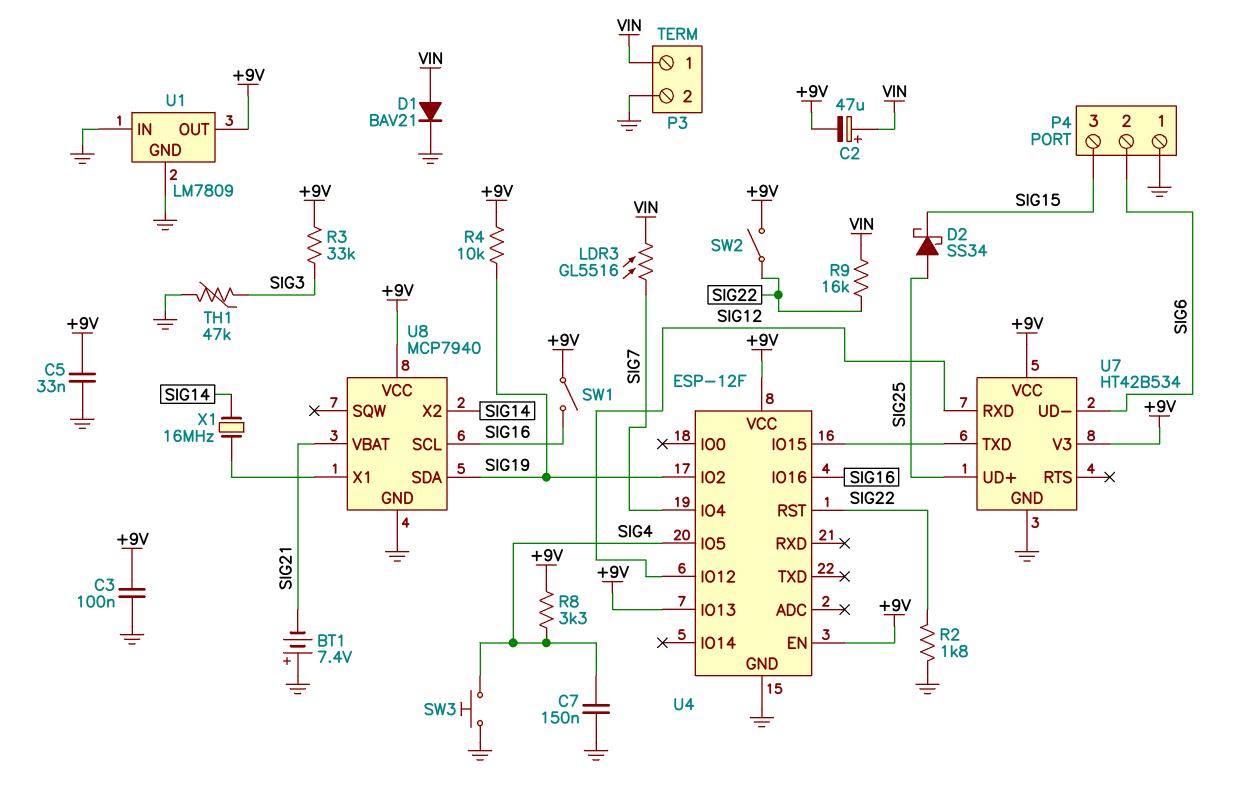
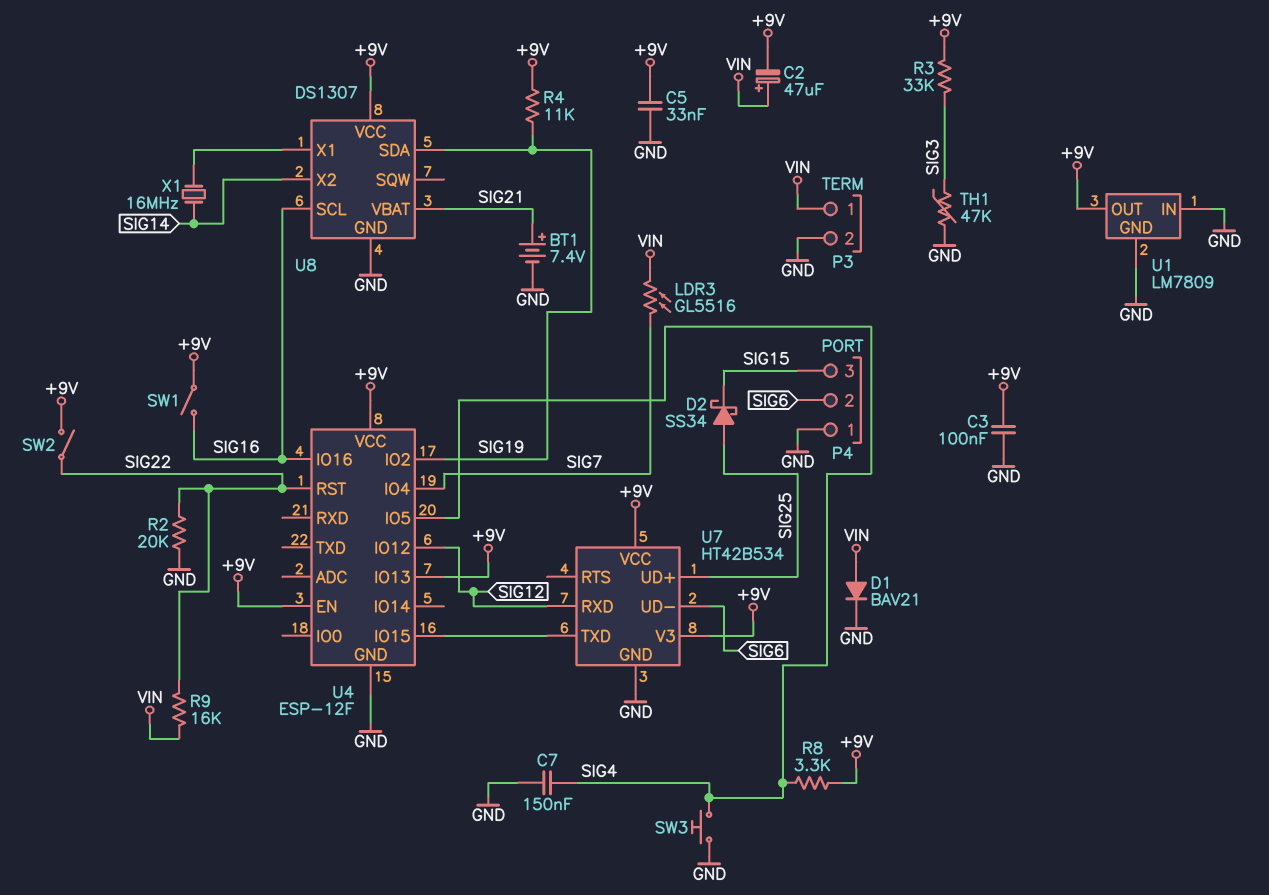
BT1: 7.4V (plus GND, minus SIG21) -> 7.4V (plus SIG21, minus GND)
R2: 1.8k (GND, SIG22) -> 20k (GND, SIG22)
R4: 10k (+9V, SIG19) -> 11k (+9V, SIG19)
U8: MCP7940 -> DS1307

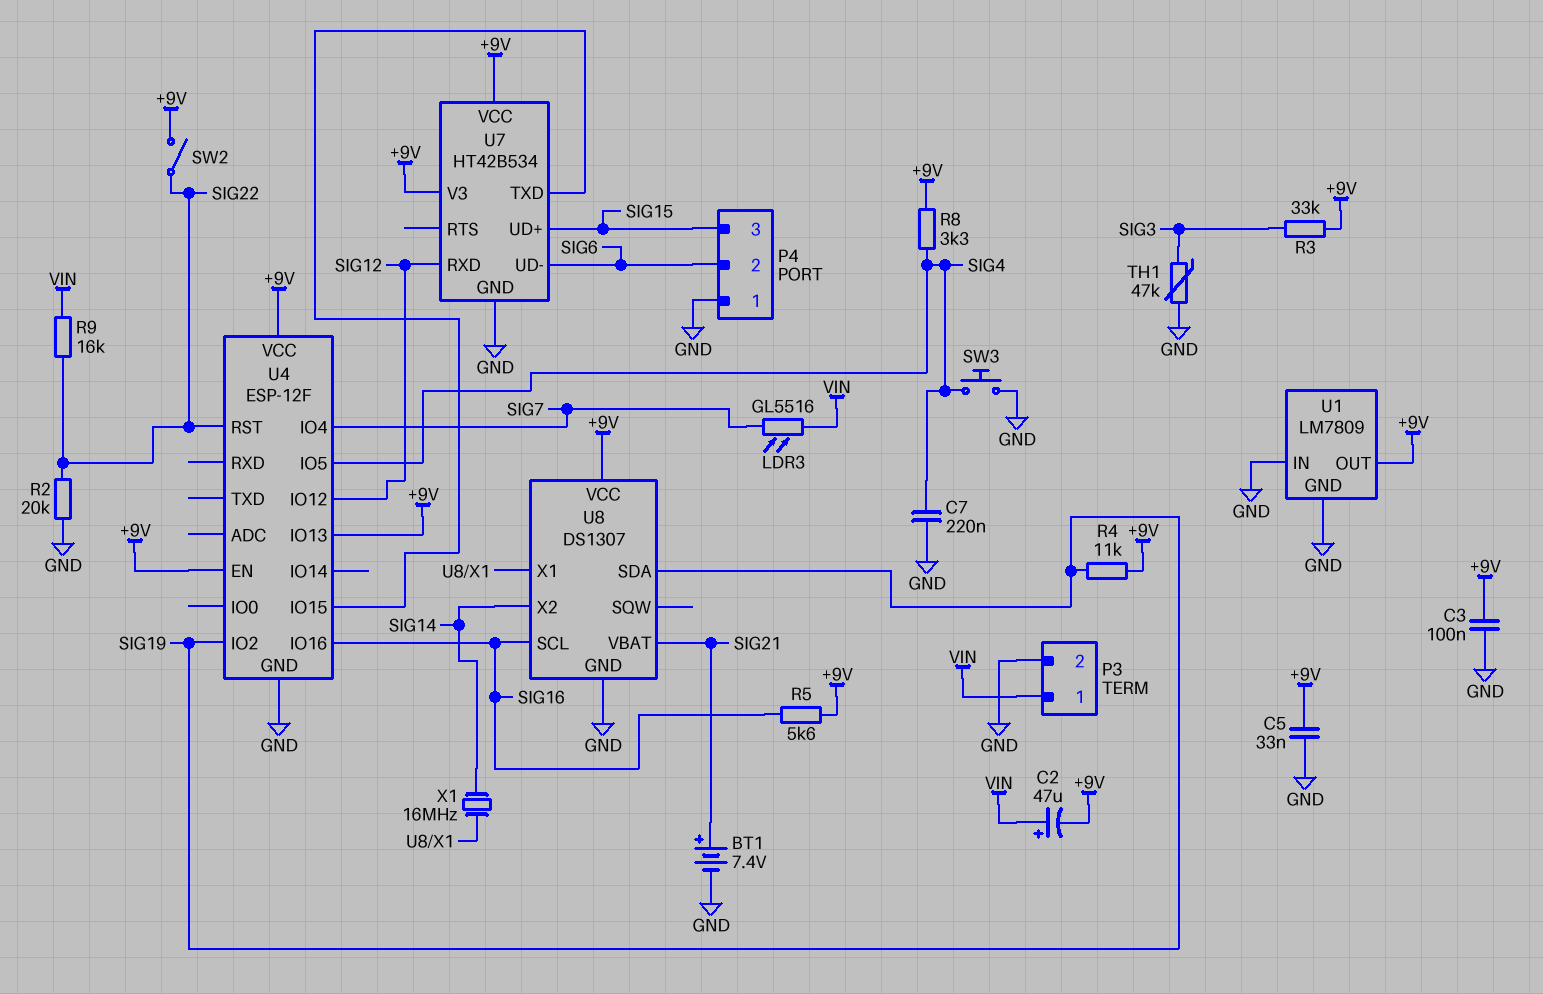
C7: 150nF (GND, SIG4) -> 220nF (GND, SIG4)
D1: diode BAV21 (A VIN, K GND) -> none
D2: schottky SS34 (A SIG25, K SIG15) -> none
R5: none -> 5.6k (+9V, SIG16)
SW1: switch (+9V, SIG16) -> none
U7 pin UD+: SIG25 -> SIG15

